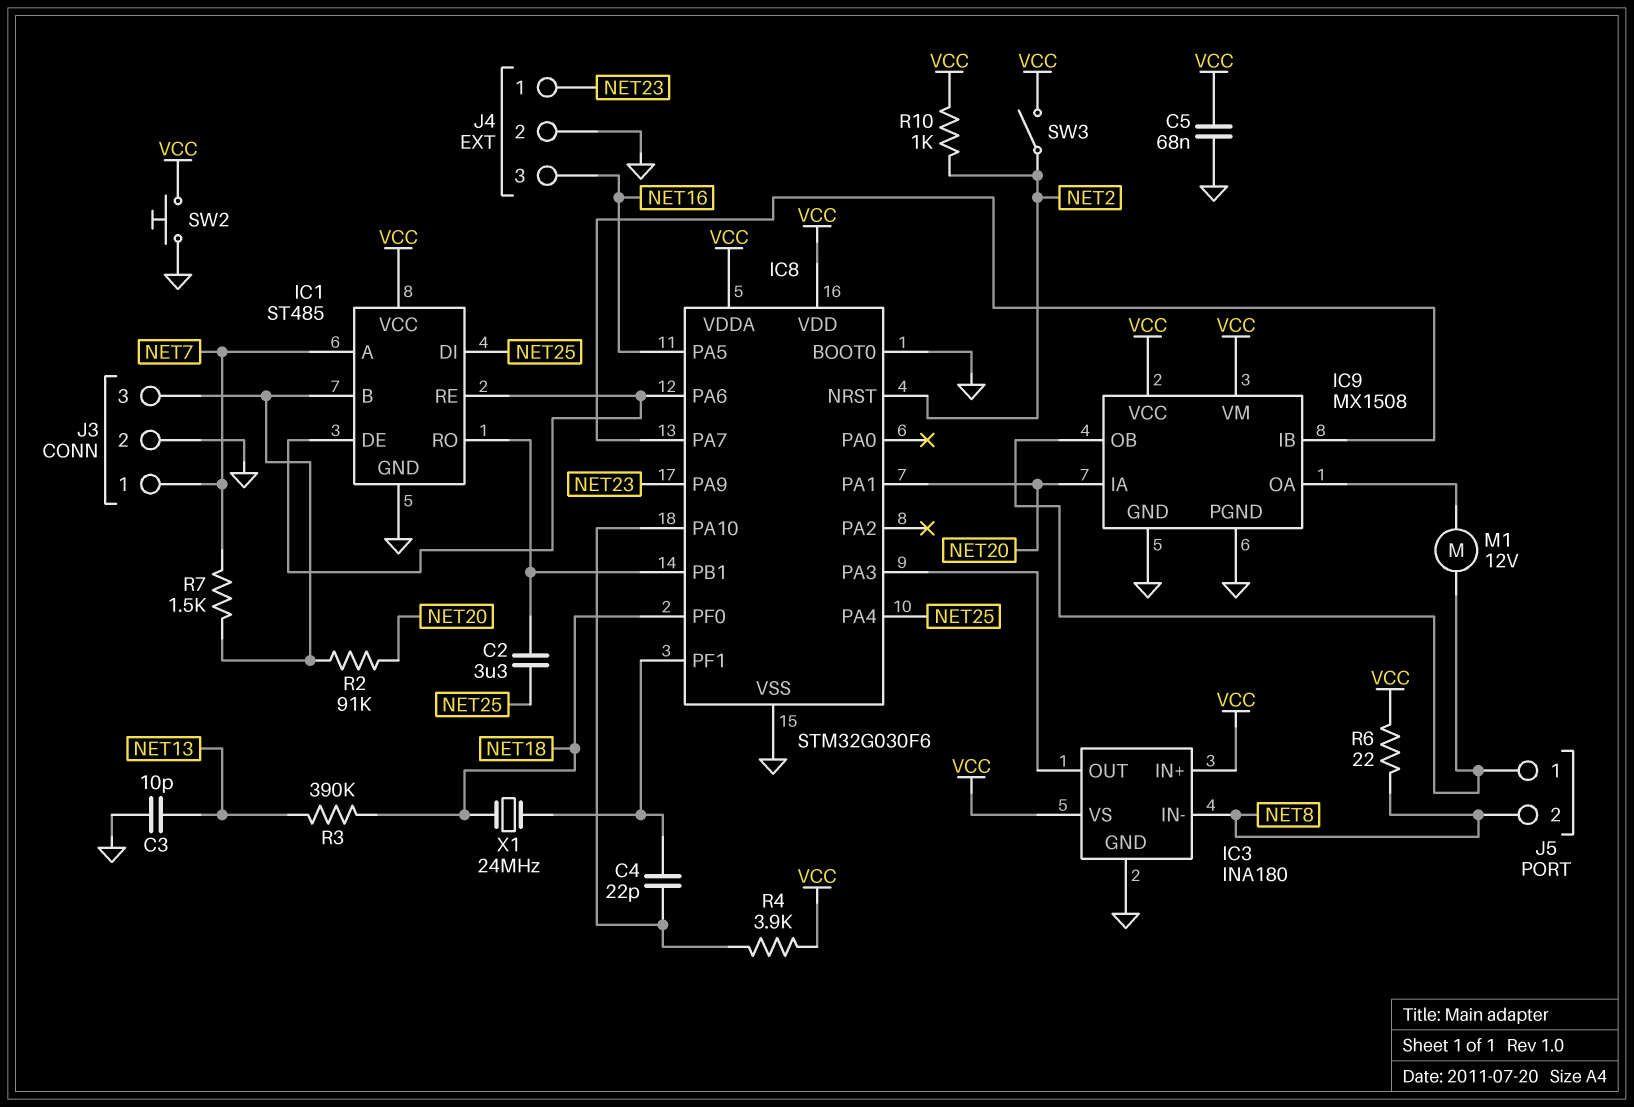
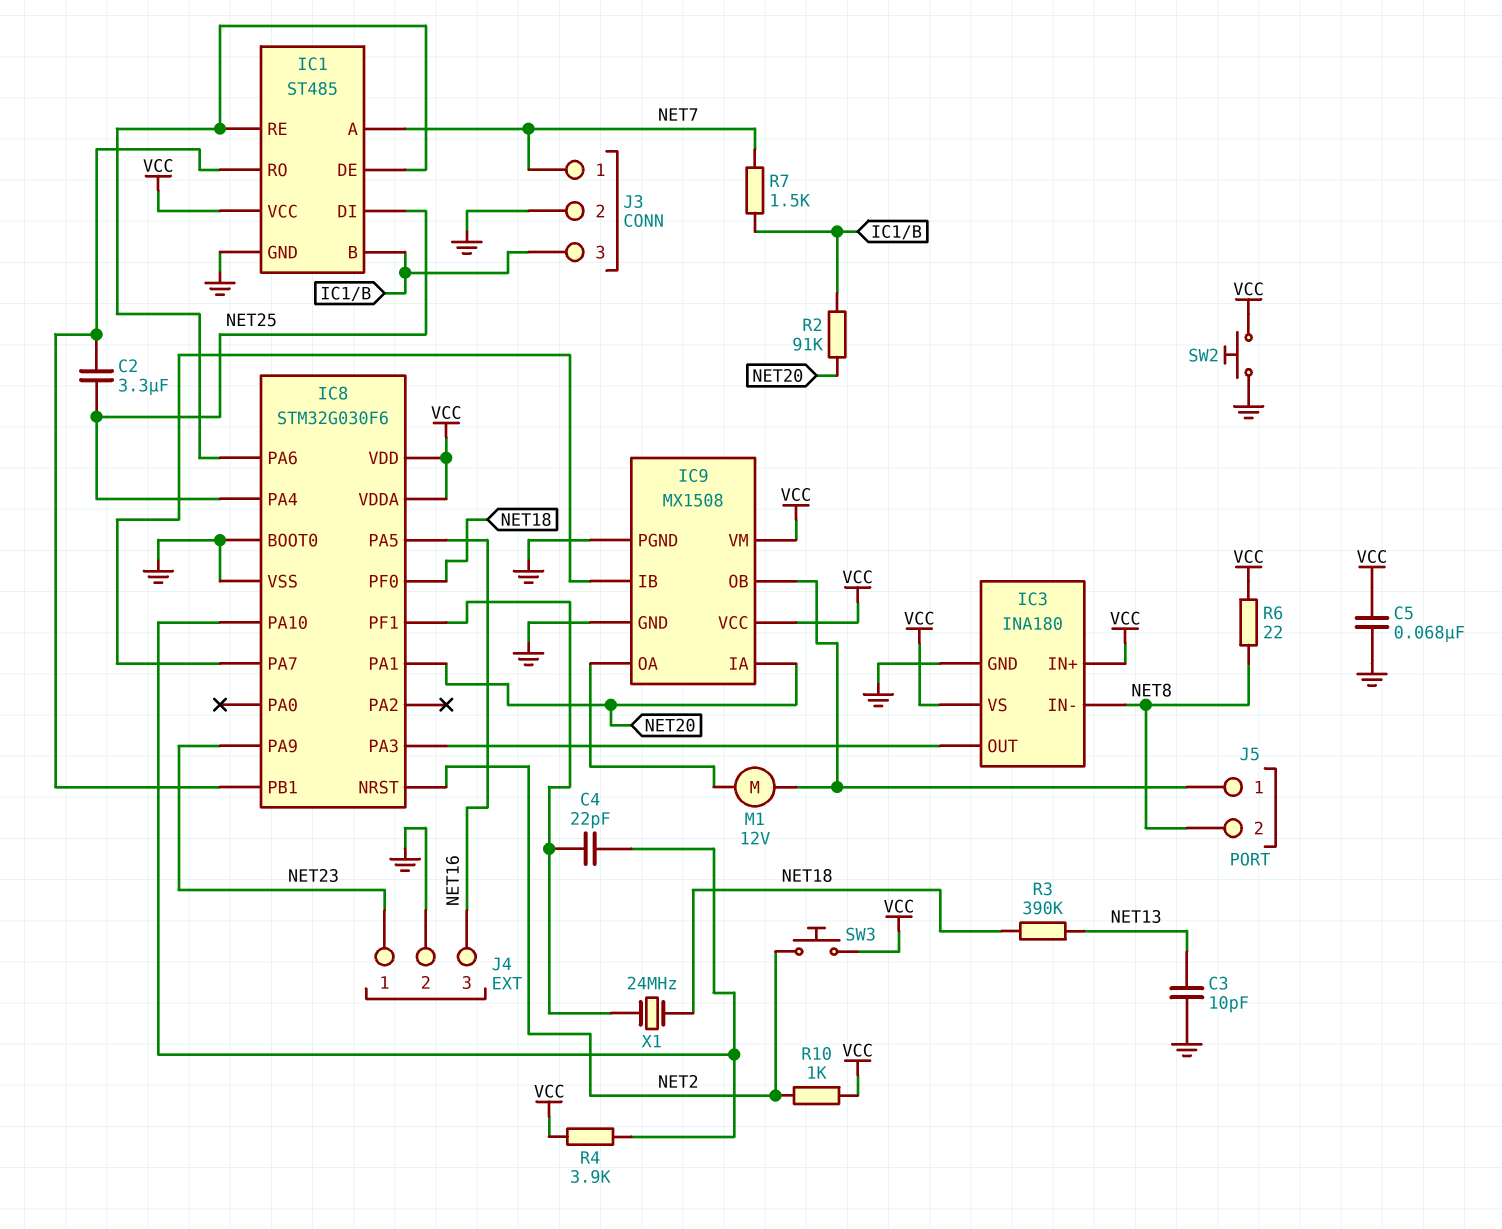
SW3: switch (NET2, VCC) -> button (NET2, VCC)

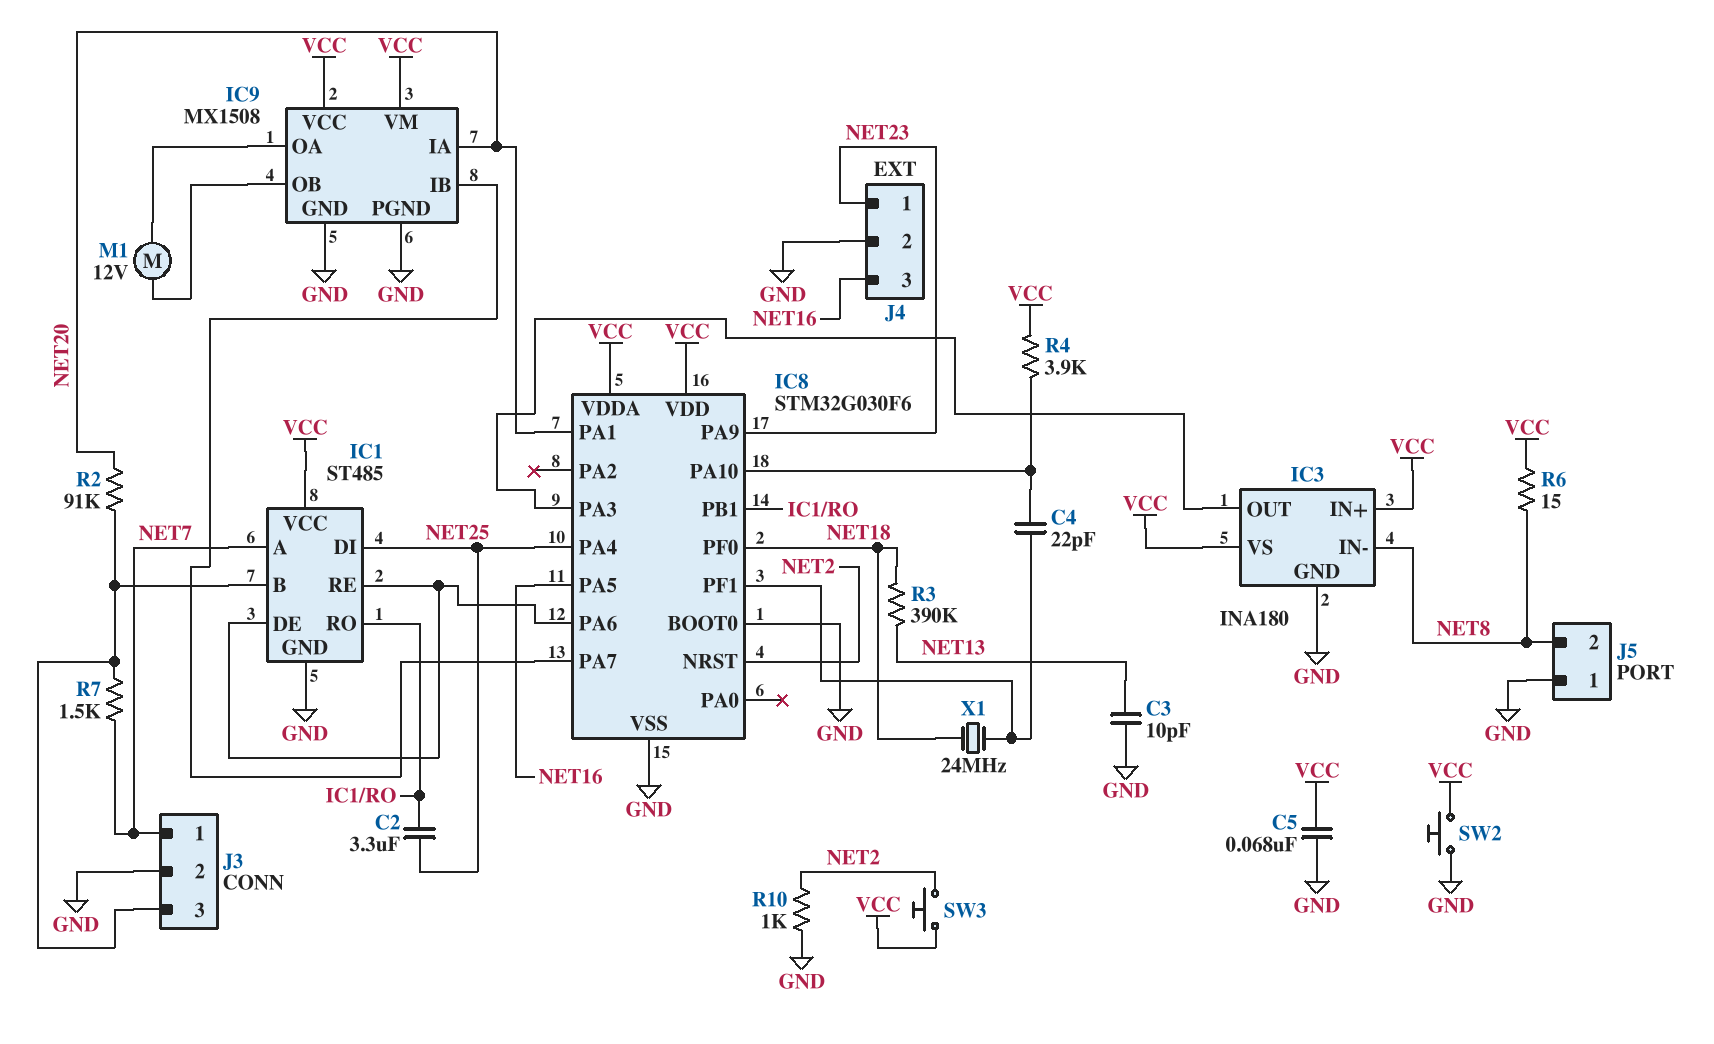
J5 pin 1: IC9/OB -> GND
R6: 22 (NET8, VCC) -> 15 (NET8, VCC)
R10: 1k (NET2, VCC) -> 1k (GND, NET2)

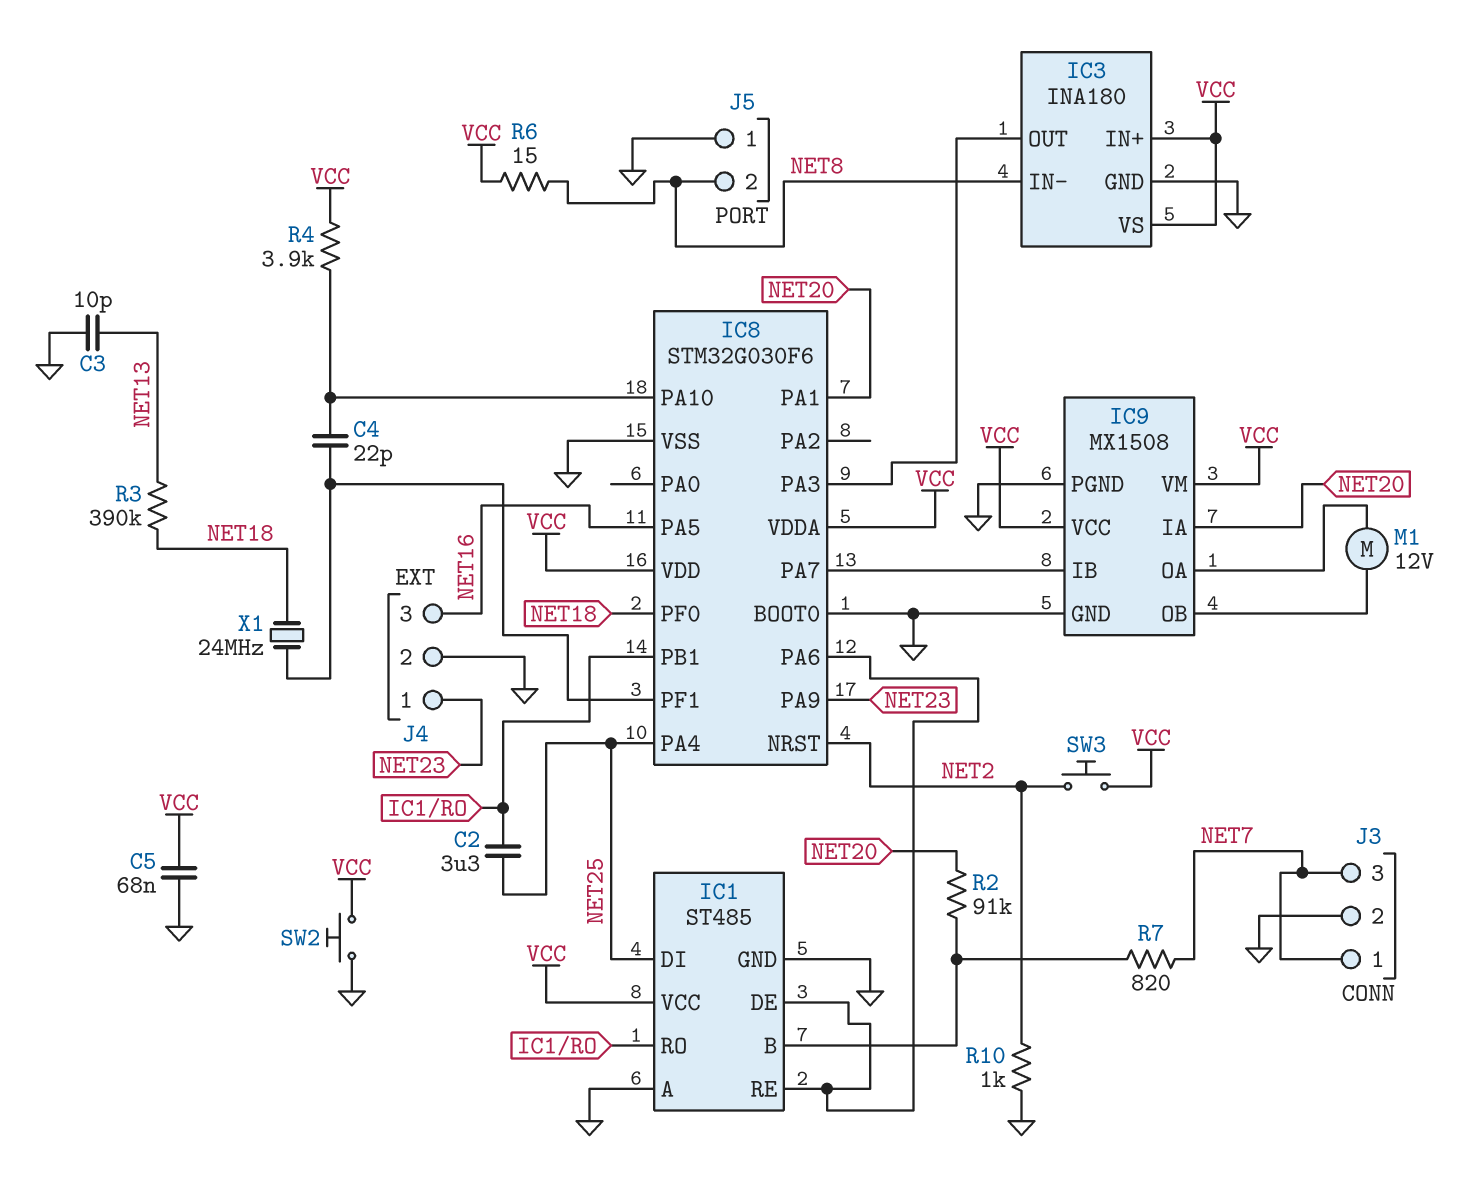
IC1 pin A: NET7 -> GND
J3 pin 3: IC1/B -> NET7
R7: 1.5k (IC1/B, NET7) -> 820 (IC1/B, NET7)

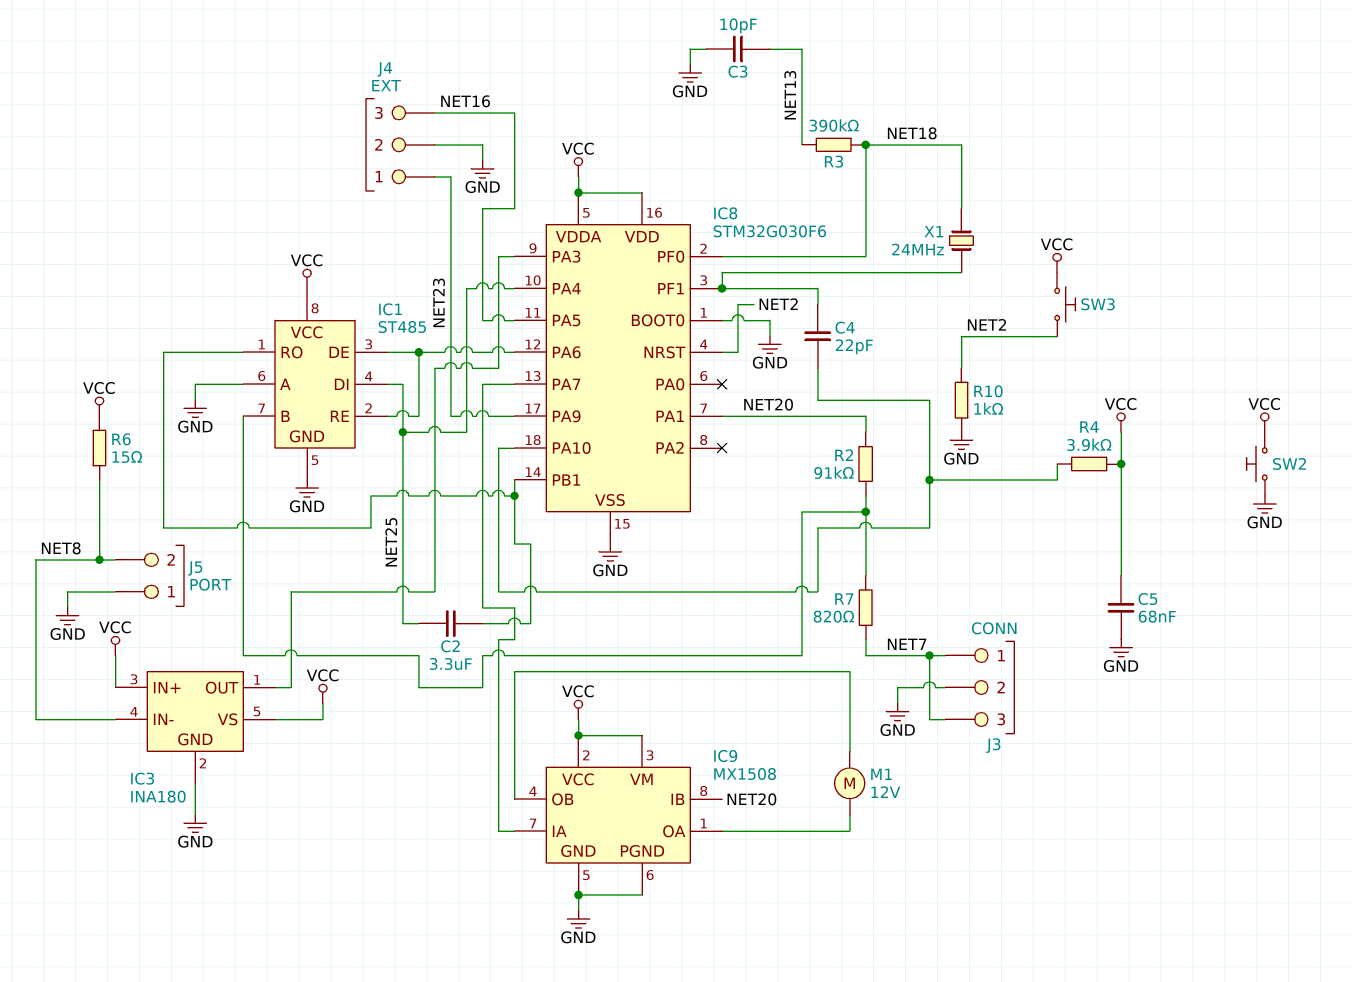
IC9 pin IA: NET20 -> IC8/PA7
IC9 pin IB: IC8/PA7 -> NET20

